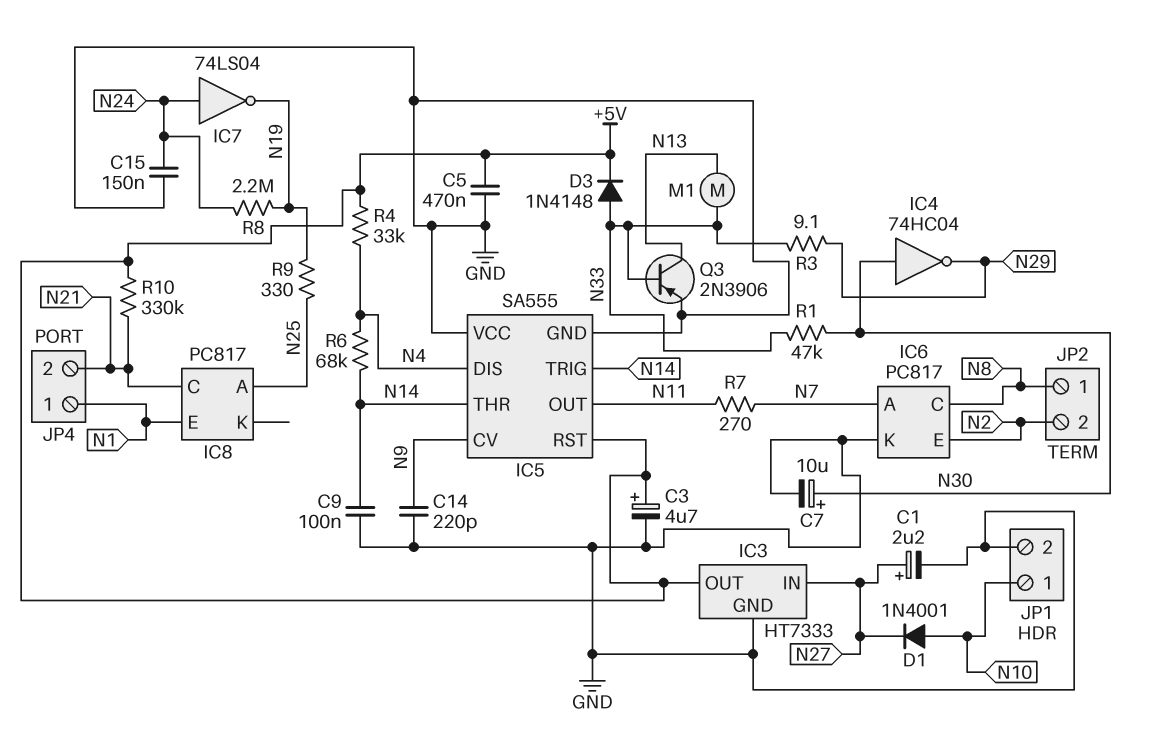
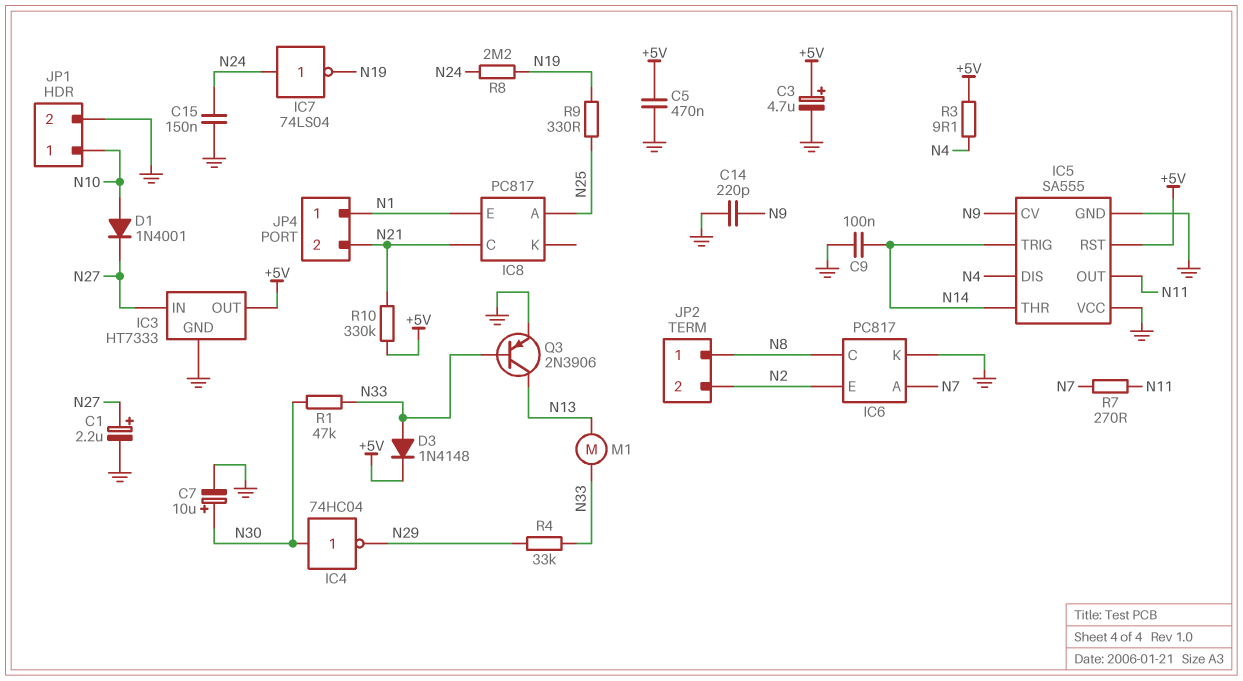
R3: 9.1 (N29, N33) -> 9.1 (+5V, N4)
R4: 33k (+5V, N4) -> 33k (N29, N33)
R6: 68k (N4, N14) -> none

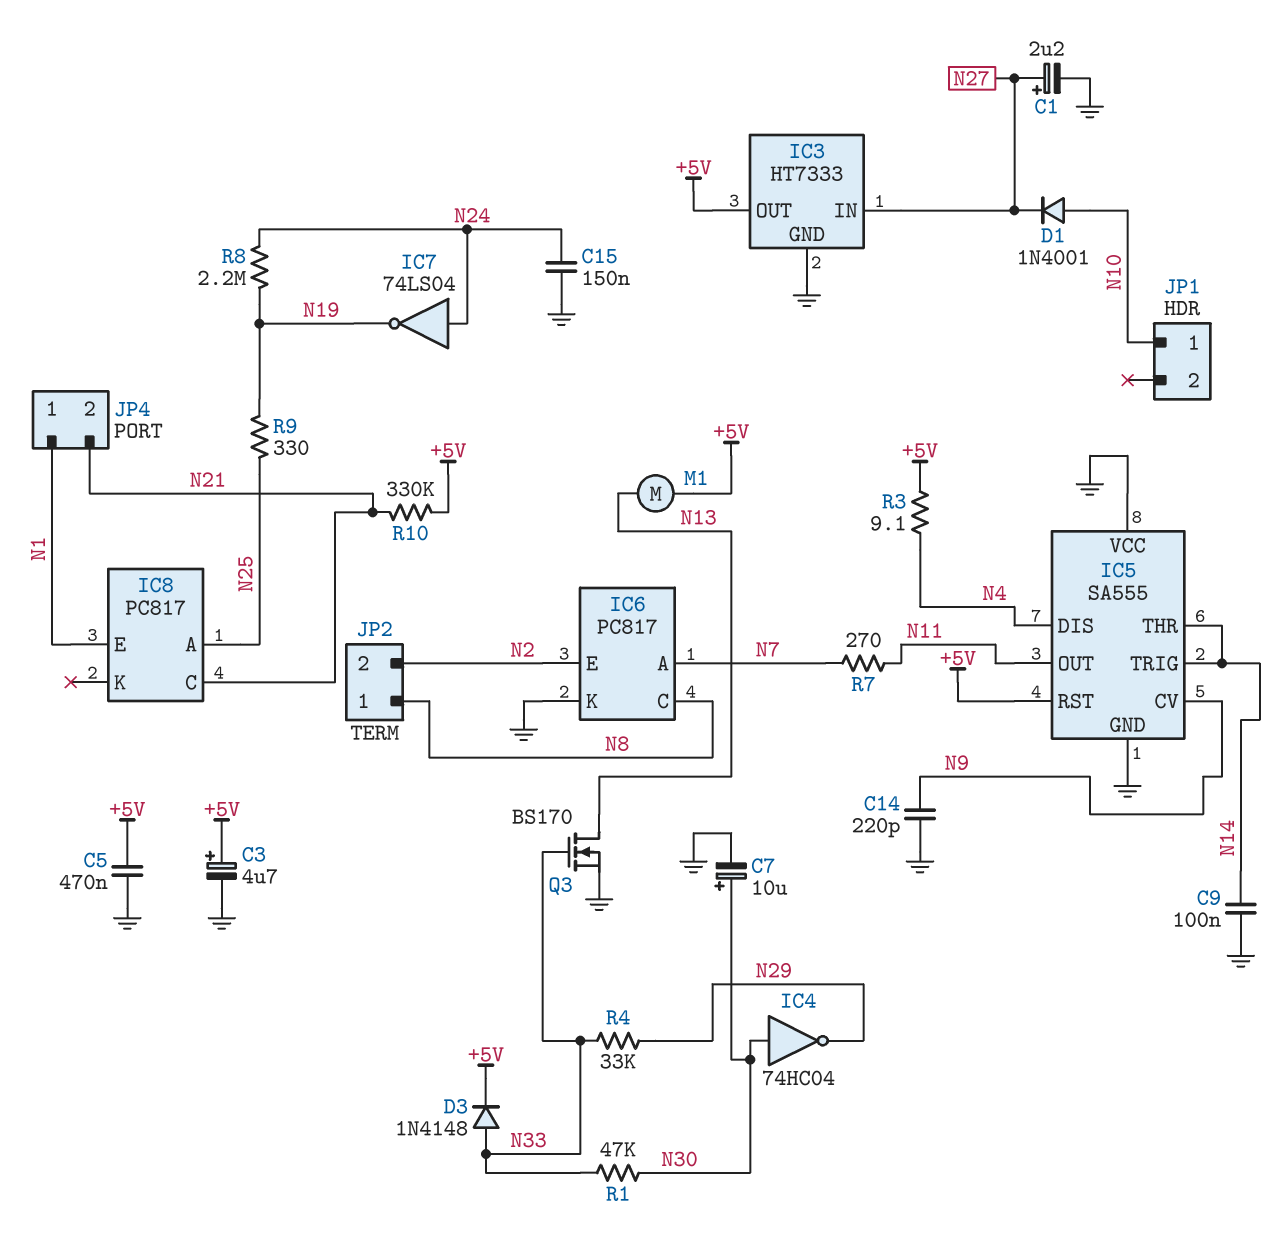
JP1 pin 2: GND -> none
M1: motor (N13, N33) -> motor (+5V, N13)
Q3: PNP 2N3906 (B N33, C N13, E GND) -> NMOS BS170 (G N33, D N13, S GND)

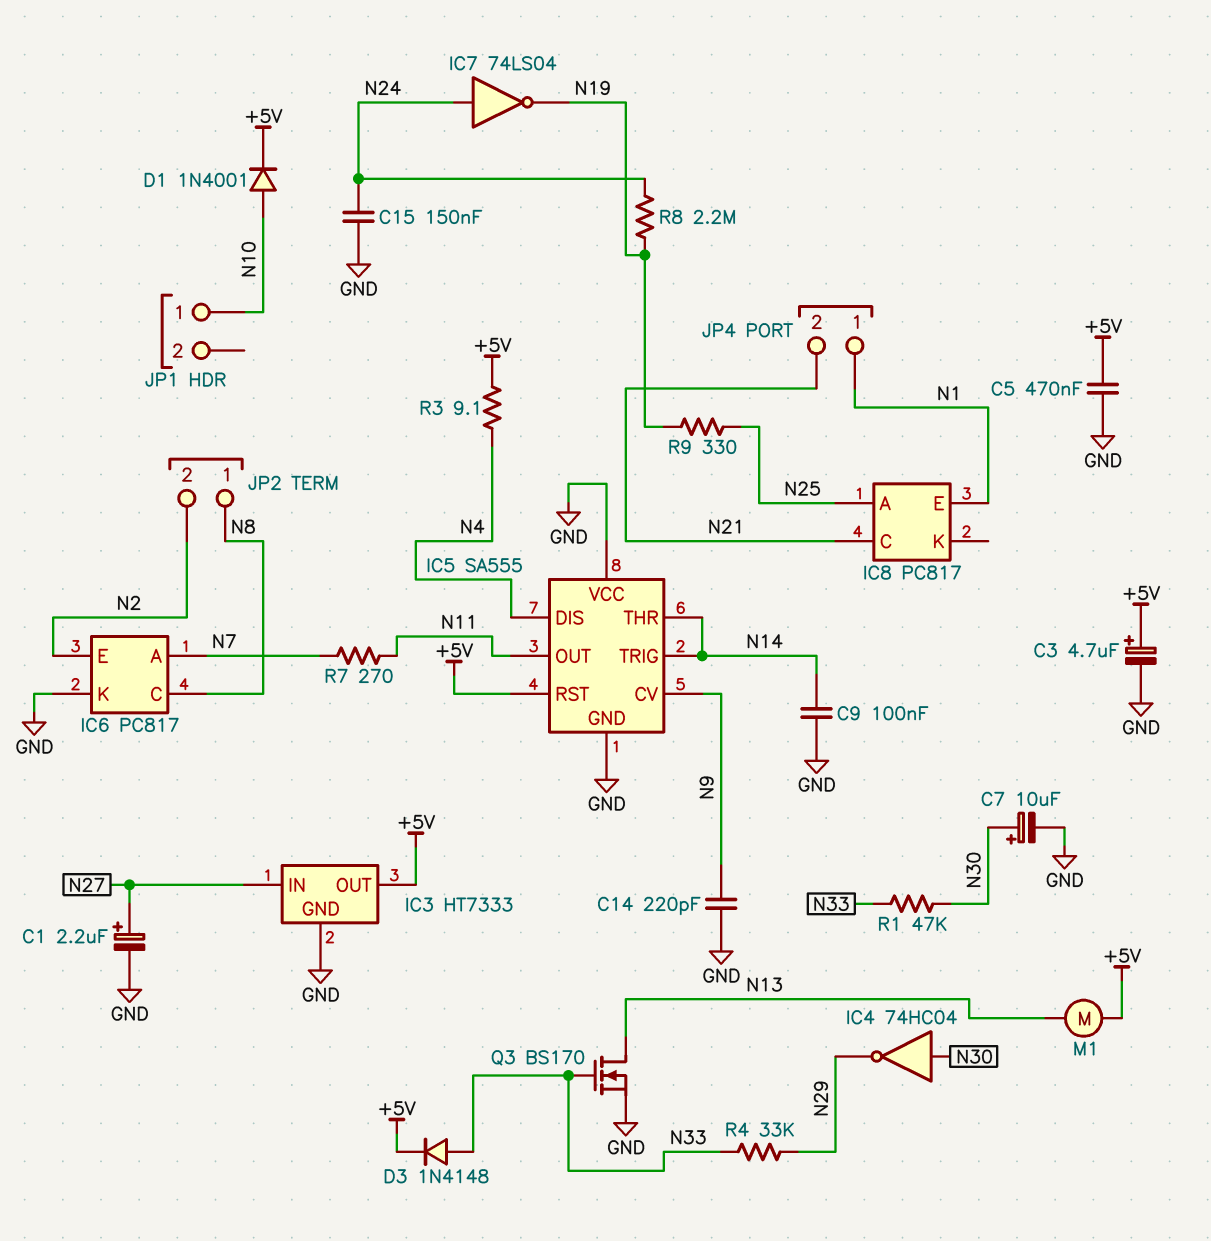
D1: diode 1N4001 (A N10, K N27) -> diode 1N4001 (A N10, K +5V)
R10: 330k (+5V, N21) -> none

